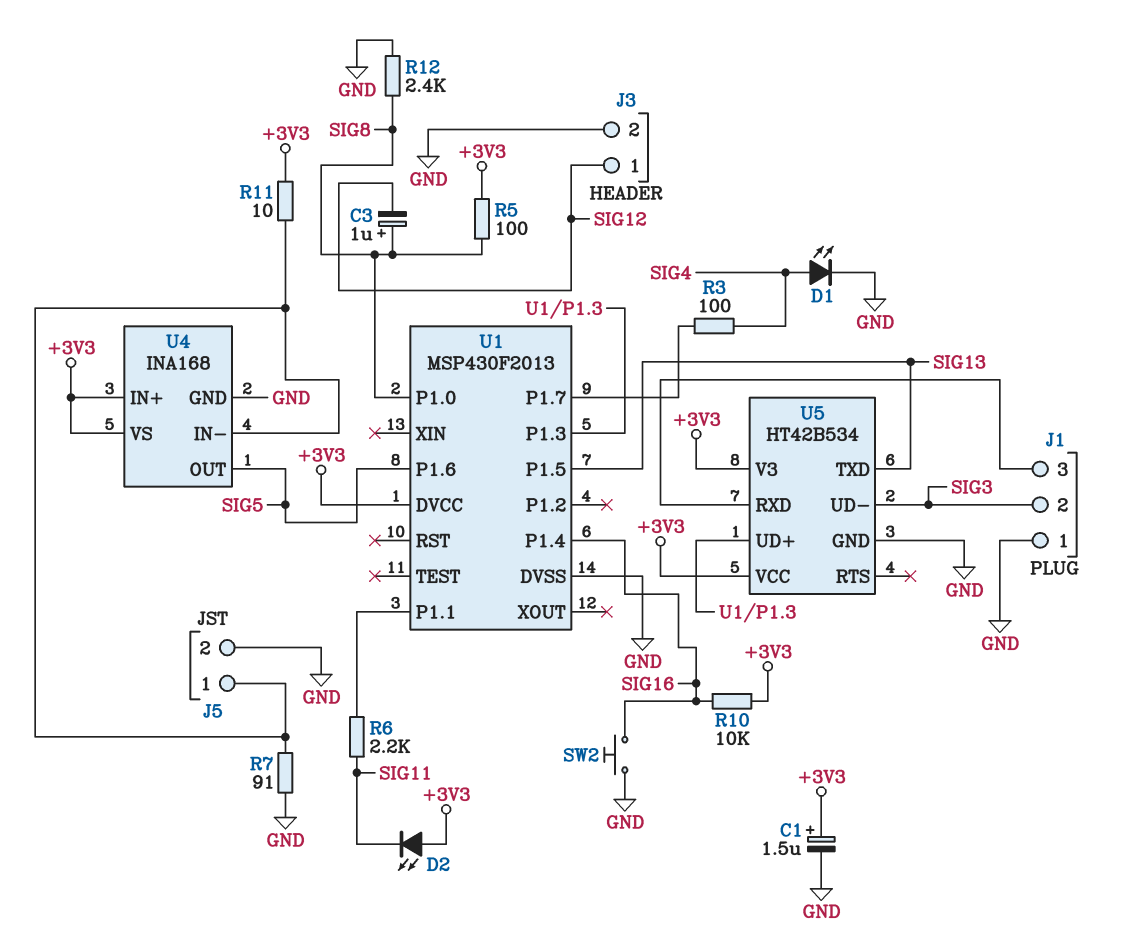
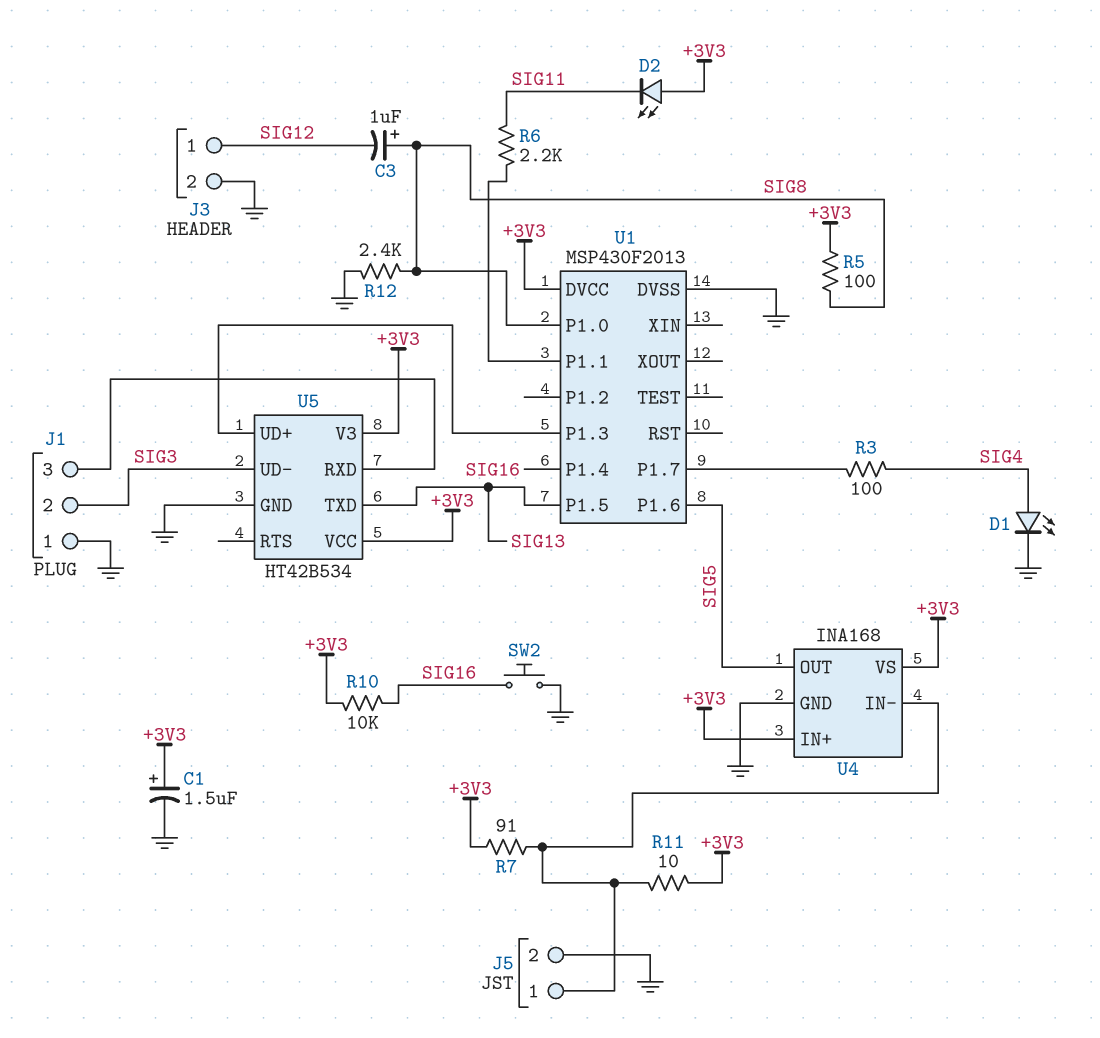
R7: 91 (GND, J5/1) -> 91 (+3V3, J5/1)

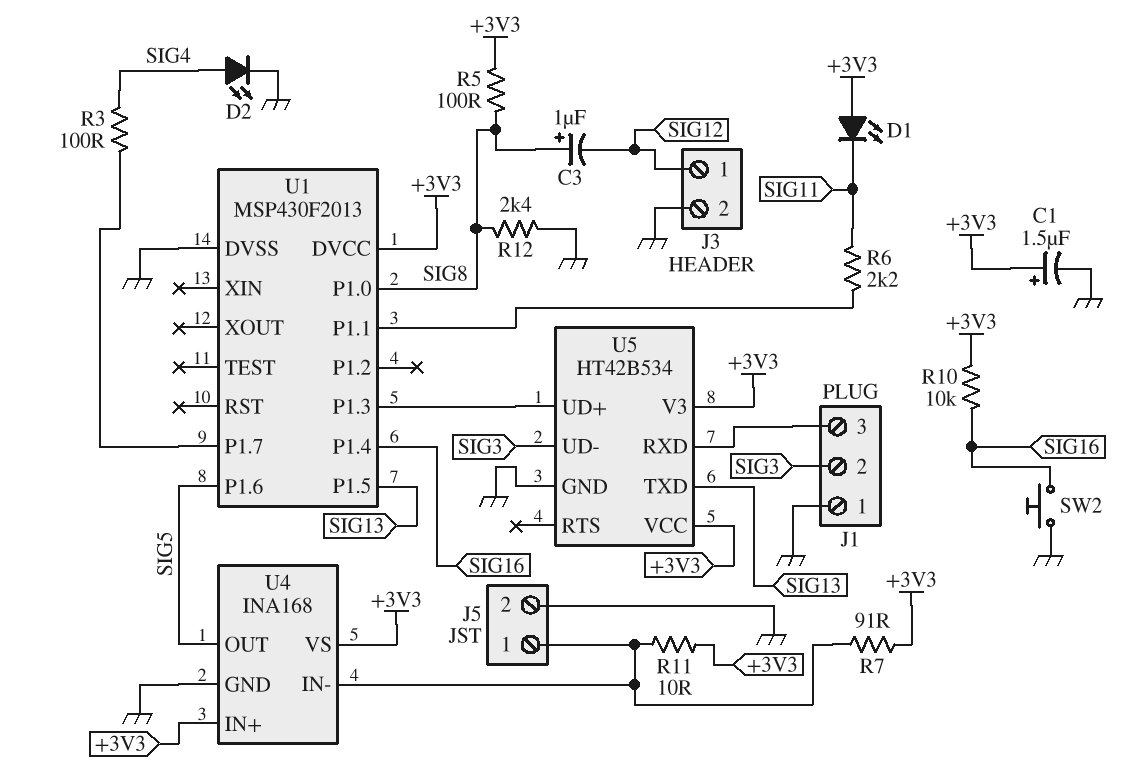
D1: LED (A SIG4, K GND) -> LED (A +3V3, K SIG11)
D2: LED (A +3V3, K SIG11) -> LED (A SIG4, K GND)

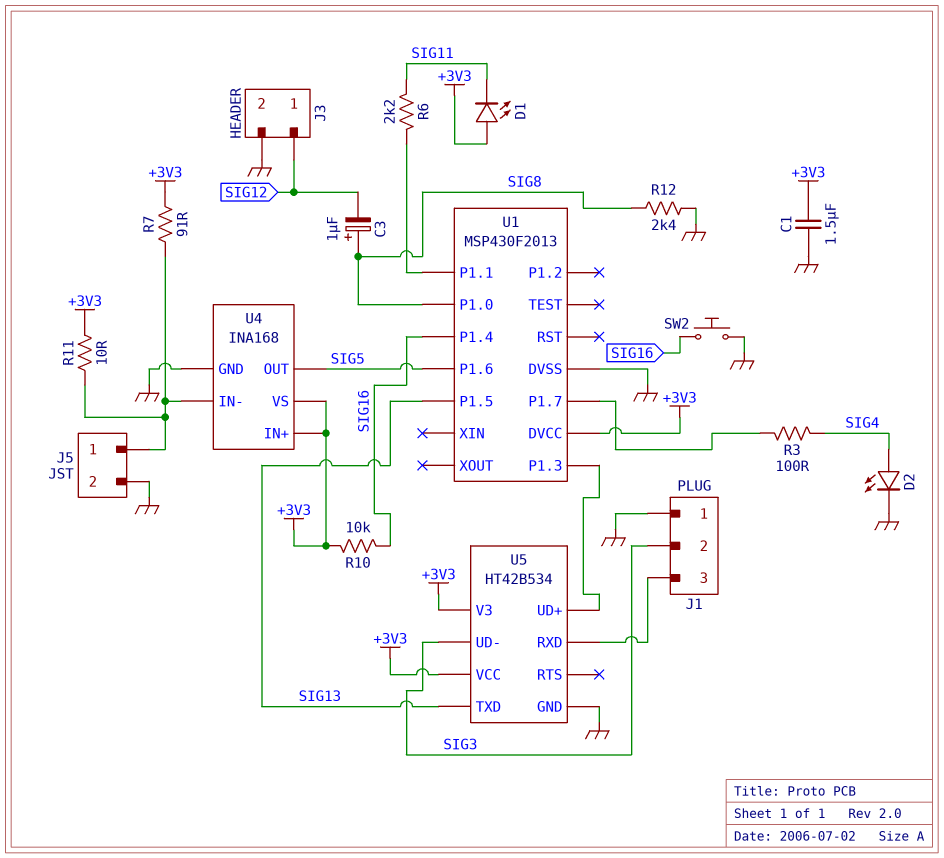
C1: 1.5uF (plus +3V3, minus GND) -> 1.5uF (+3V3, GND)
R5: 100 (+3V3, SIG8) -> none

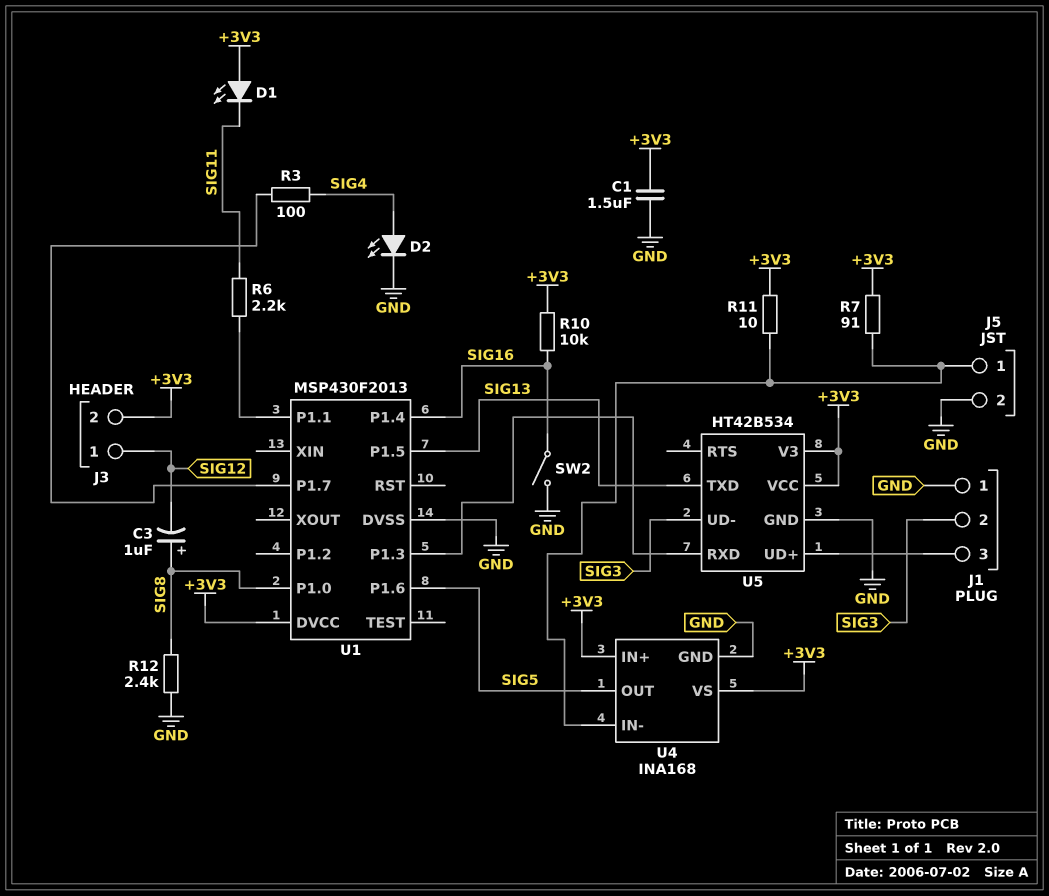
J3 pin 2: GND -> +3V3
SW2: button (GND, SIG16) -> switch (GND, SIG16)
U5 pin RXD: J1/3 -> U1/P1.3
U5 pin UD+: U1/P1.3 -> J1/3

